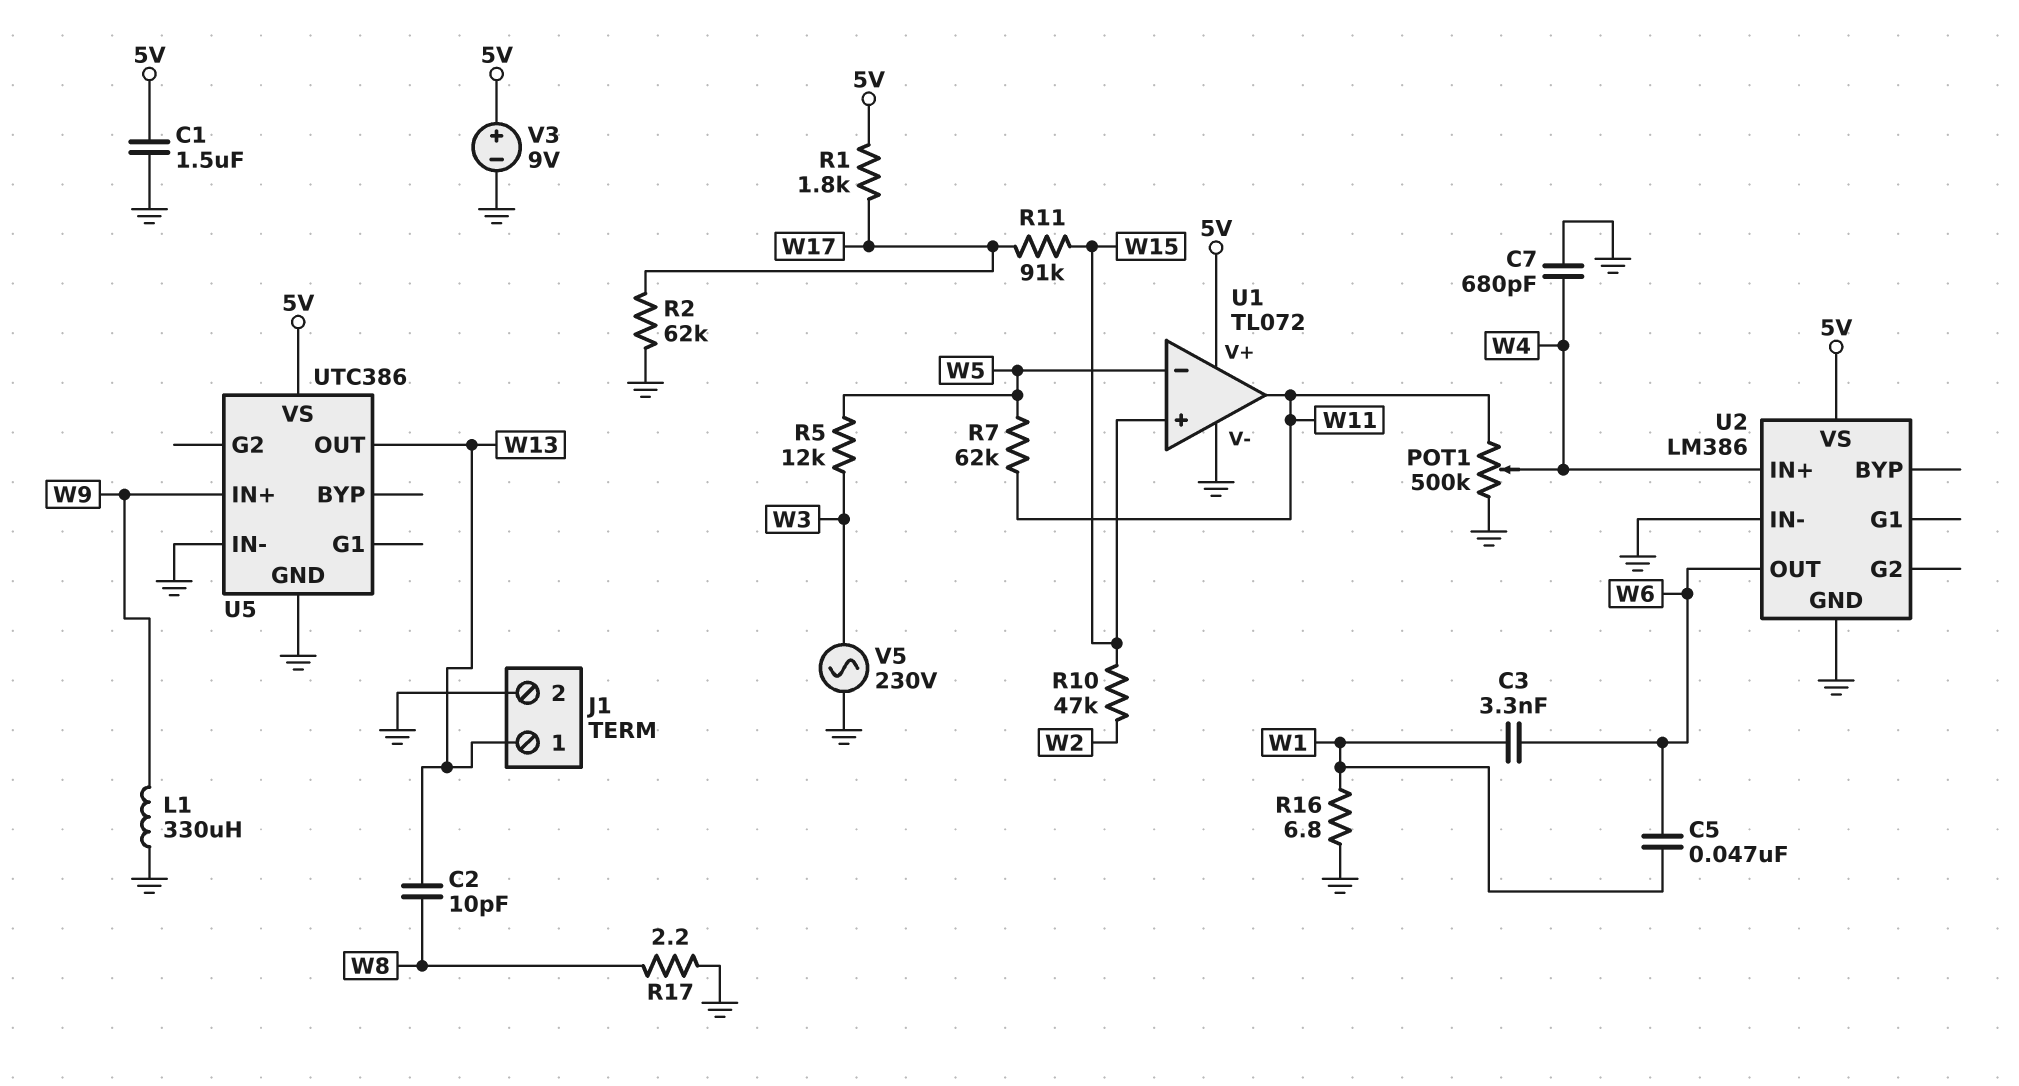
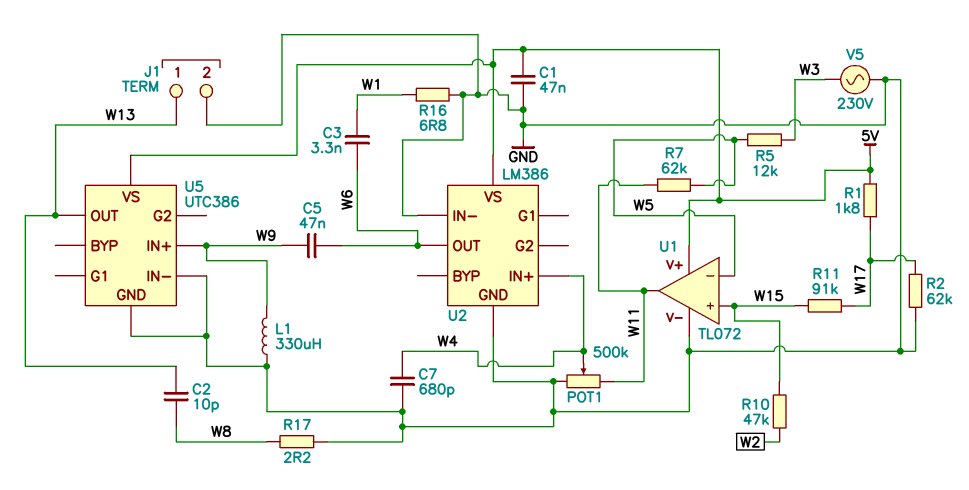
C1: 1.5uF (5V, GND) -> 47nF (5V, GND)
C5: 47nF (W1, W6) -> 47nF (W6, W9)
V3: 9V (plus 5V, minus GND) -> none

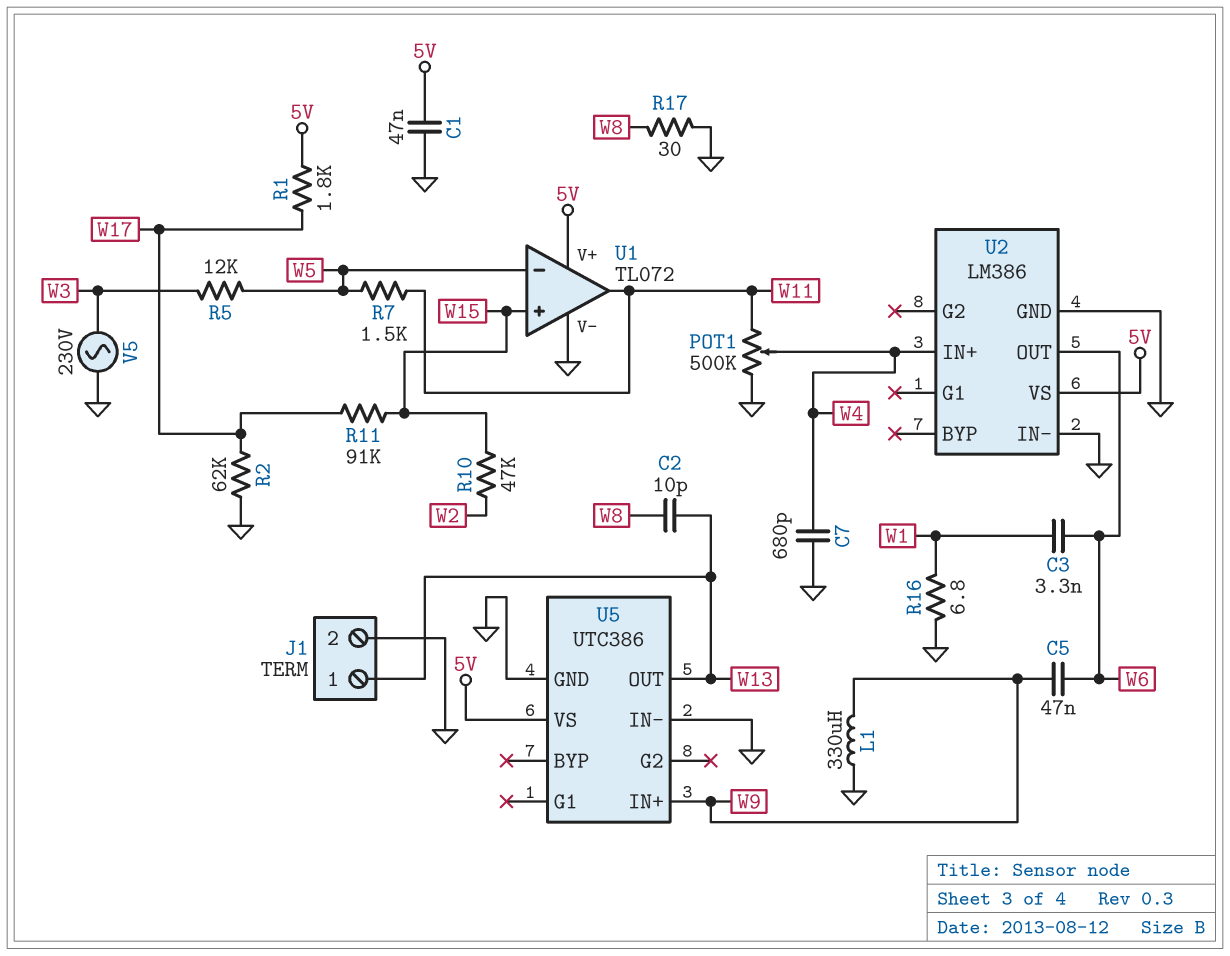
R7: 62k (W5, W11) -> 1.5k (W5, W11)
R17: 2.2 (GND, W8) -> 30 (GND, W8)

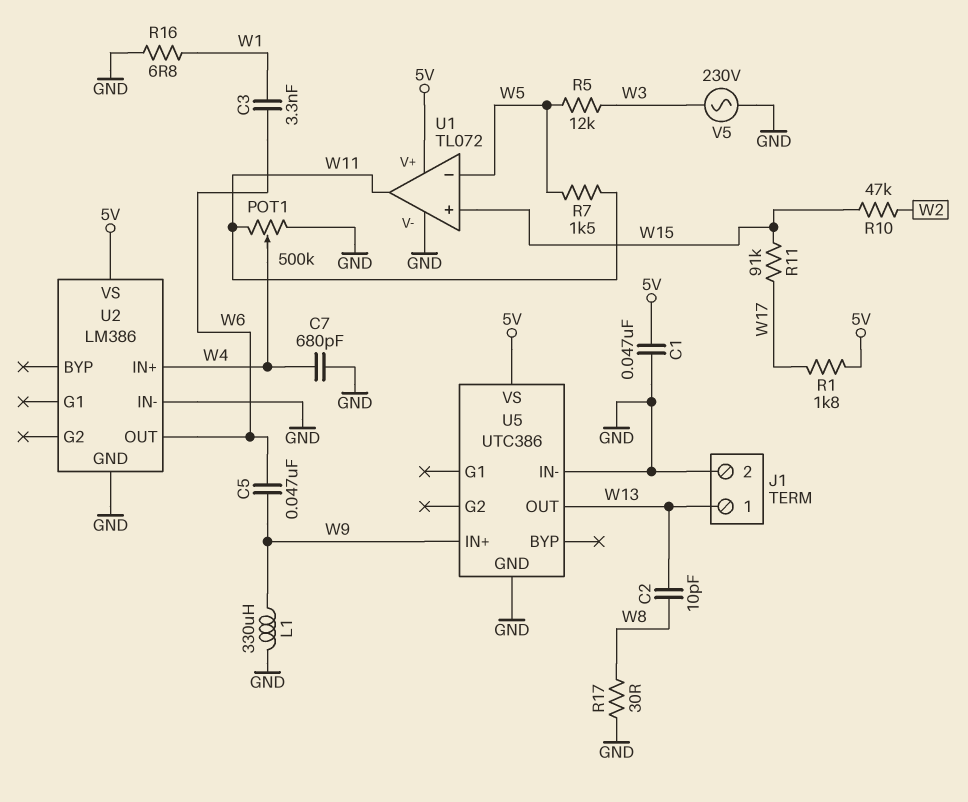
R2: 62k (GND, W17) -> none

